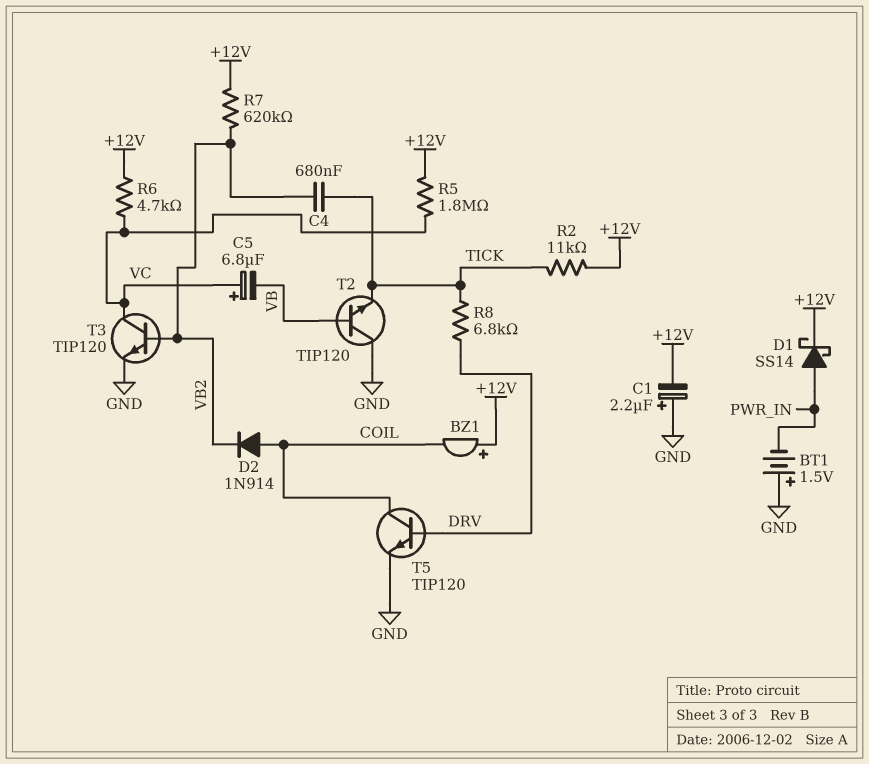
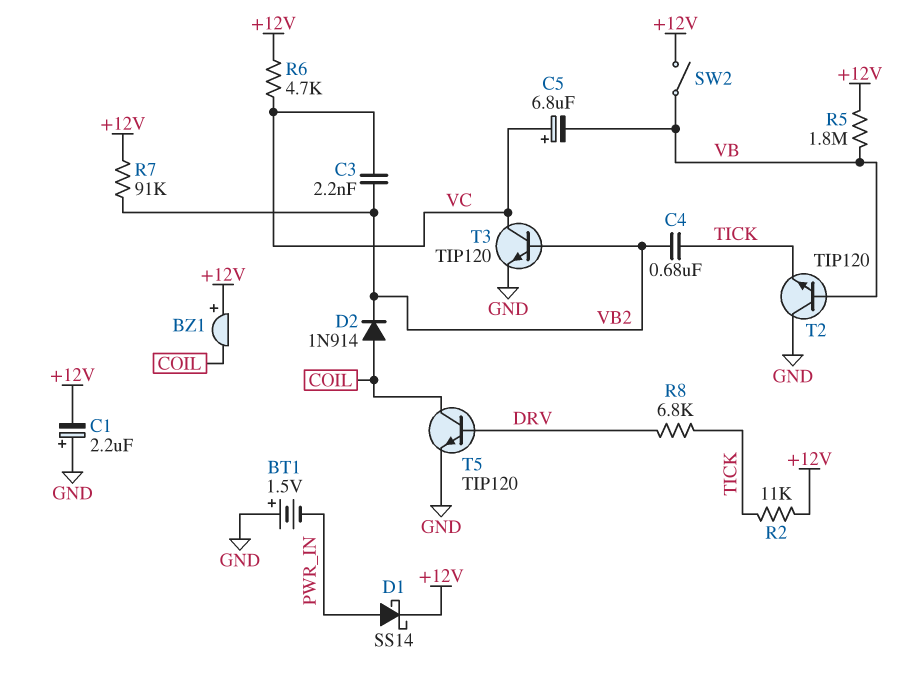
C3: none -> 2.2nF (VB2, VC)
R5: 1.8M (+12V, VC) -> 1.8M (+12V, VB)
R7: 620k (+12V, VB2) -> 91k (+12V, VB2)
SW2: none -> switch (+12V, VB)

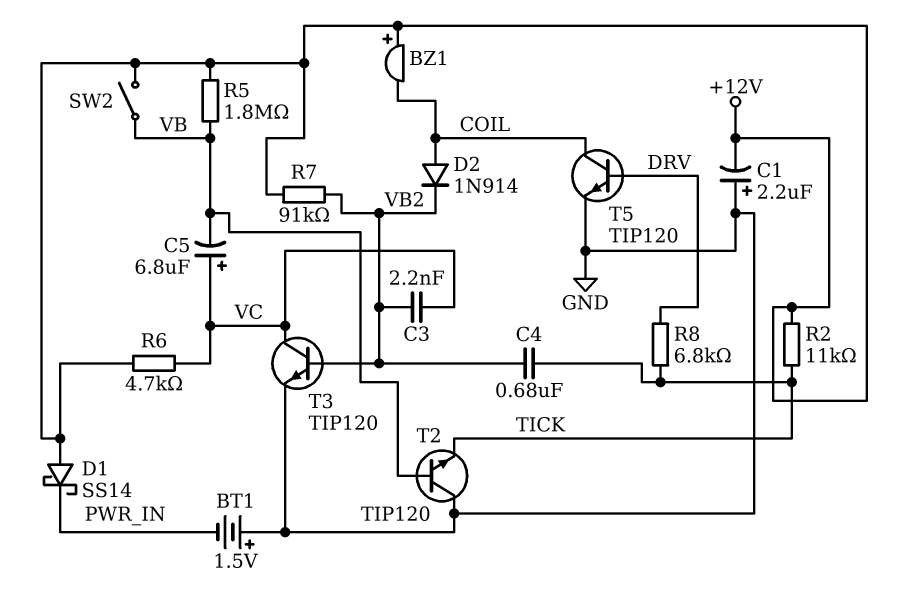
D1: schottky SS14 (A PWR_IN, K +12V) -> schottky SS14 (A +12V, K PWR_IN)

